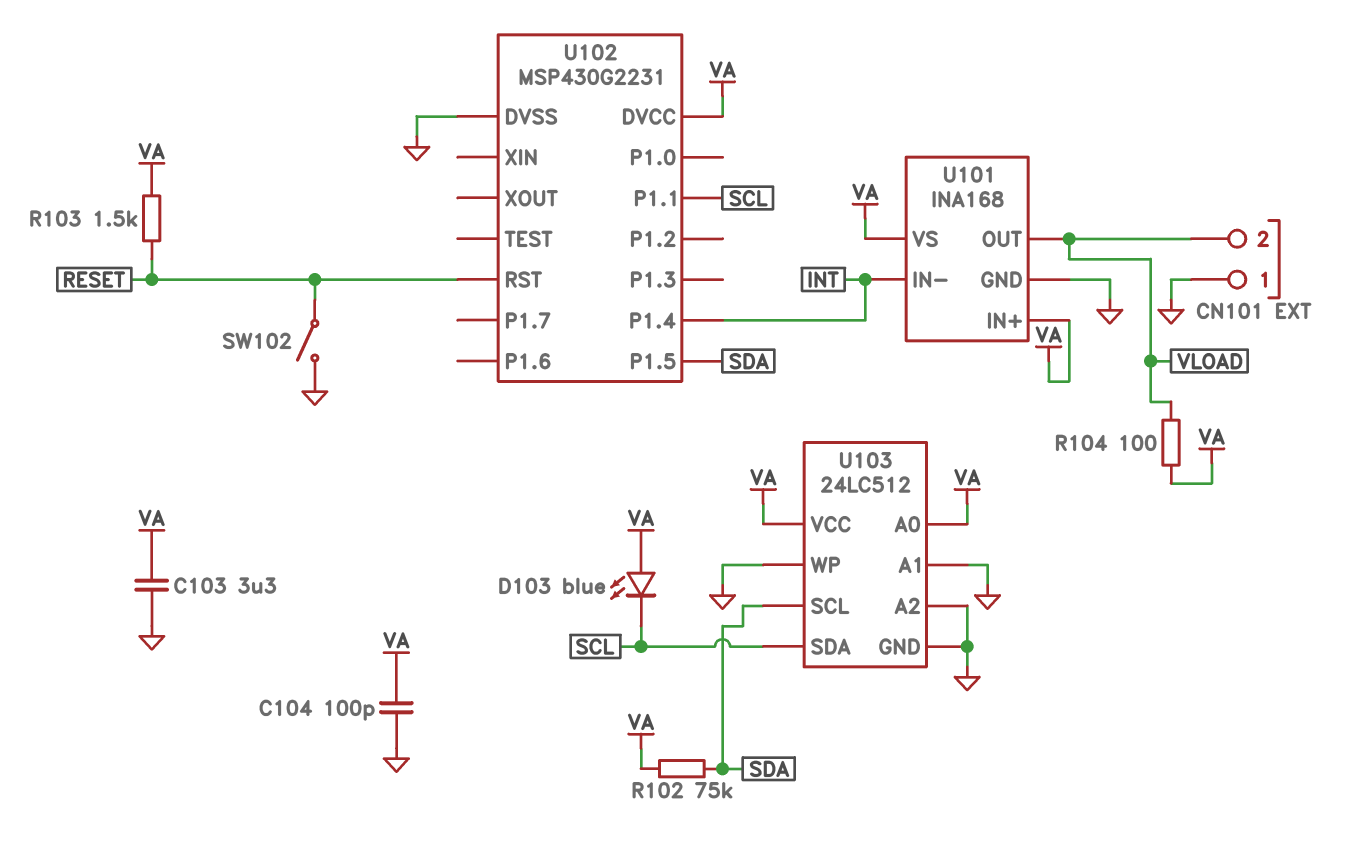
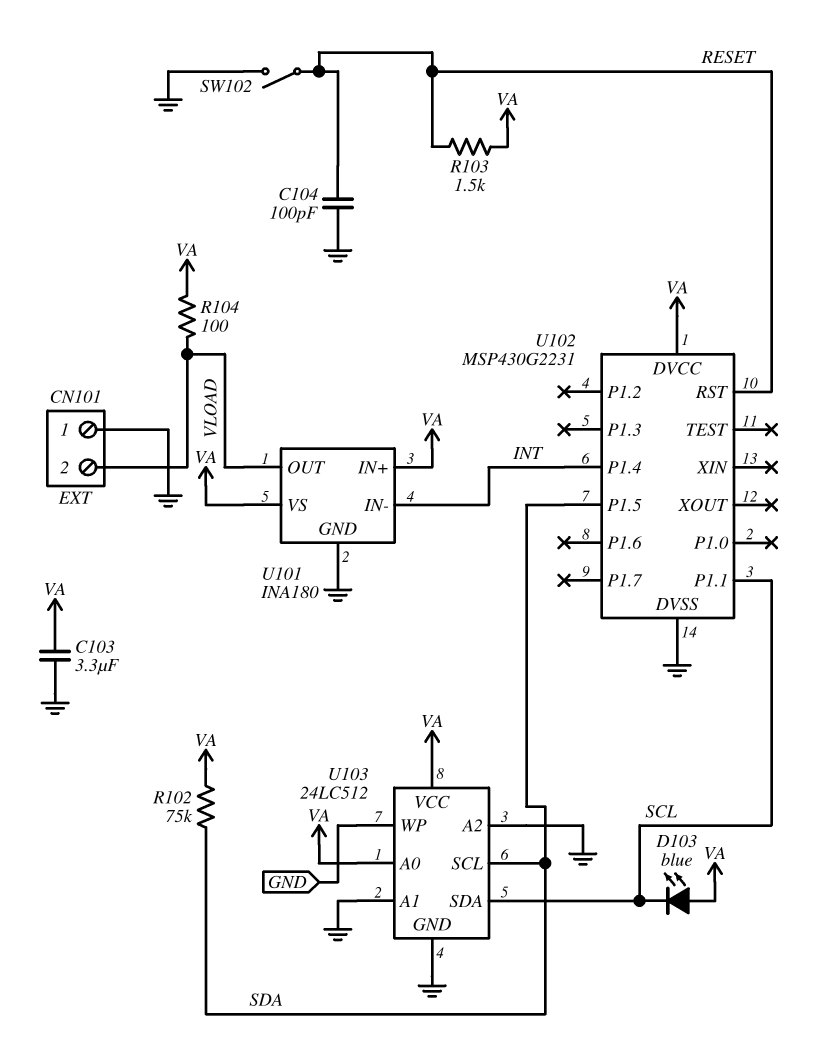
C104: 100pF (GND, VA) -> 100pF (GND, RESET)
U101: INA168 -> INA180

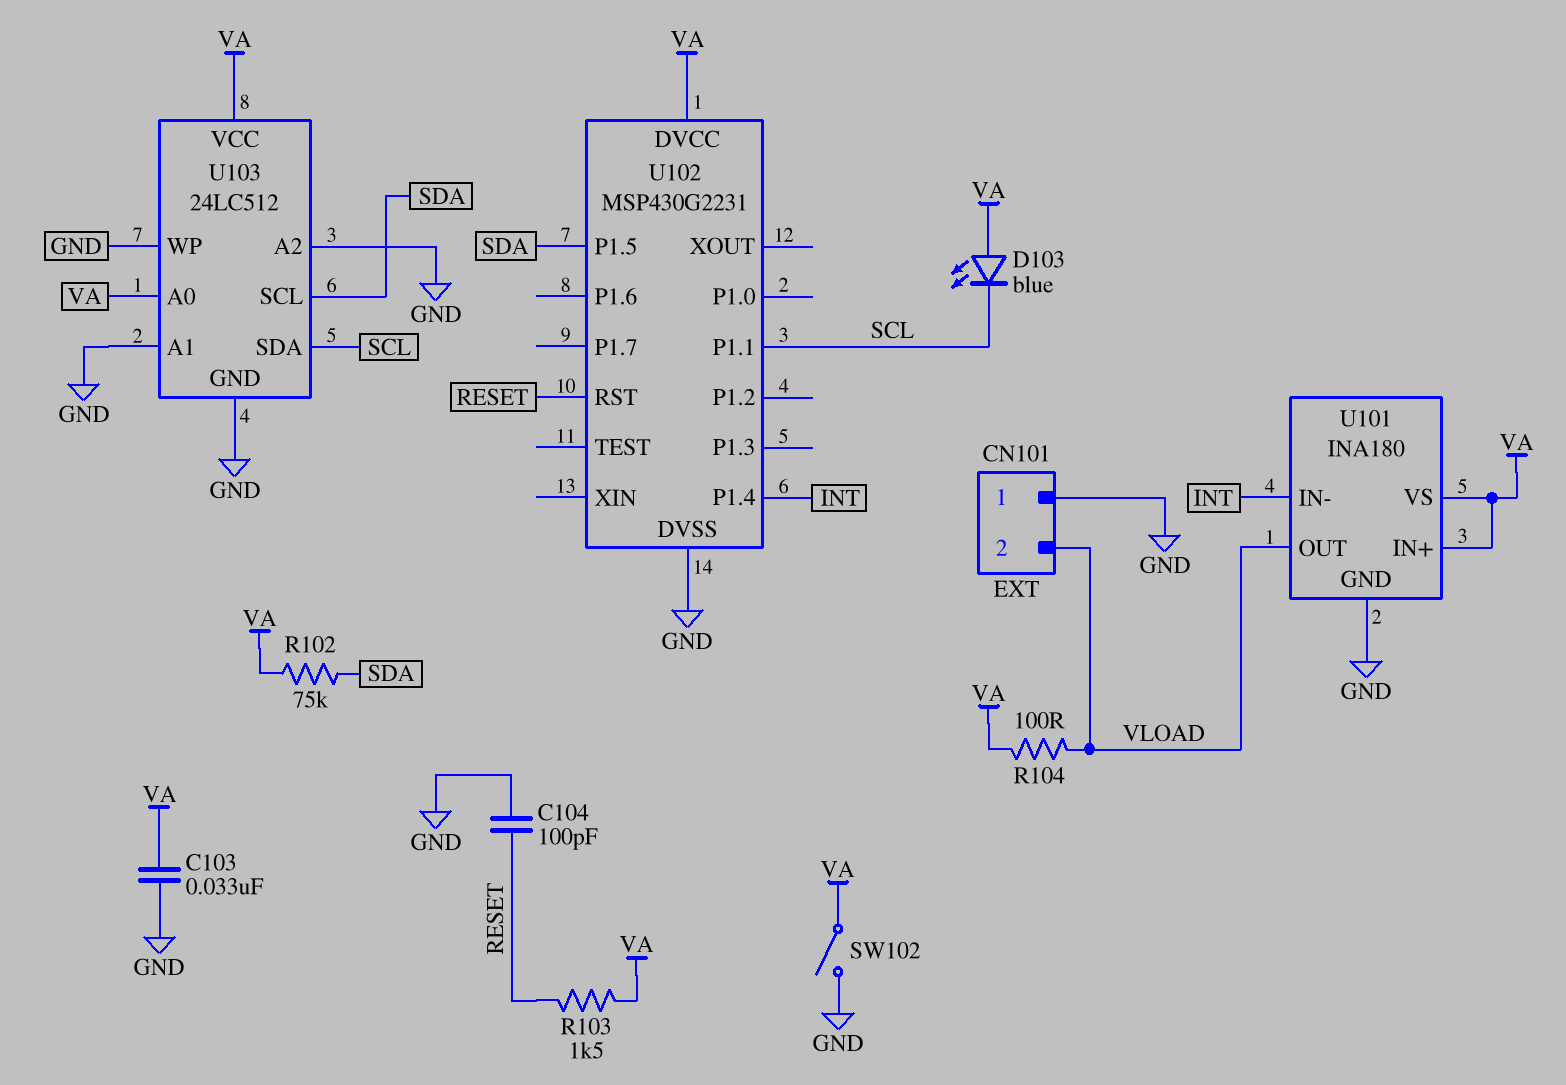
C103: 3.3uF (GND, VA) -> 33nF (GND, VA)
SW102: switch (GND, RESET) -> switch (GND, VA)

